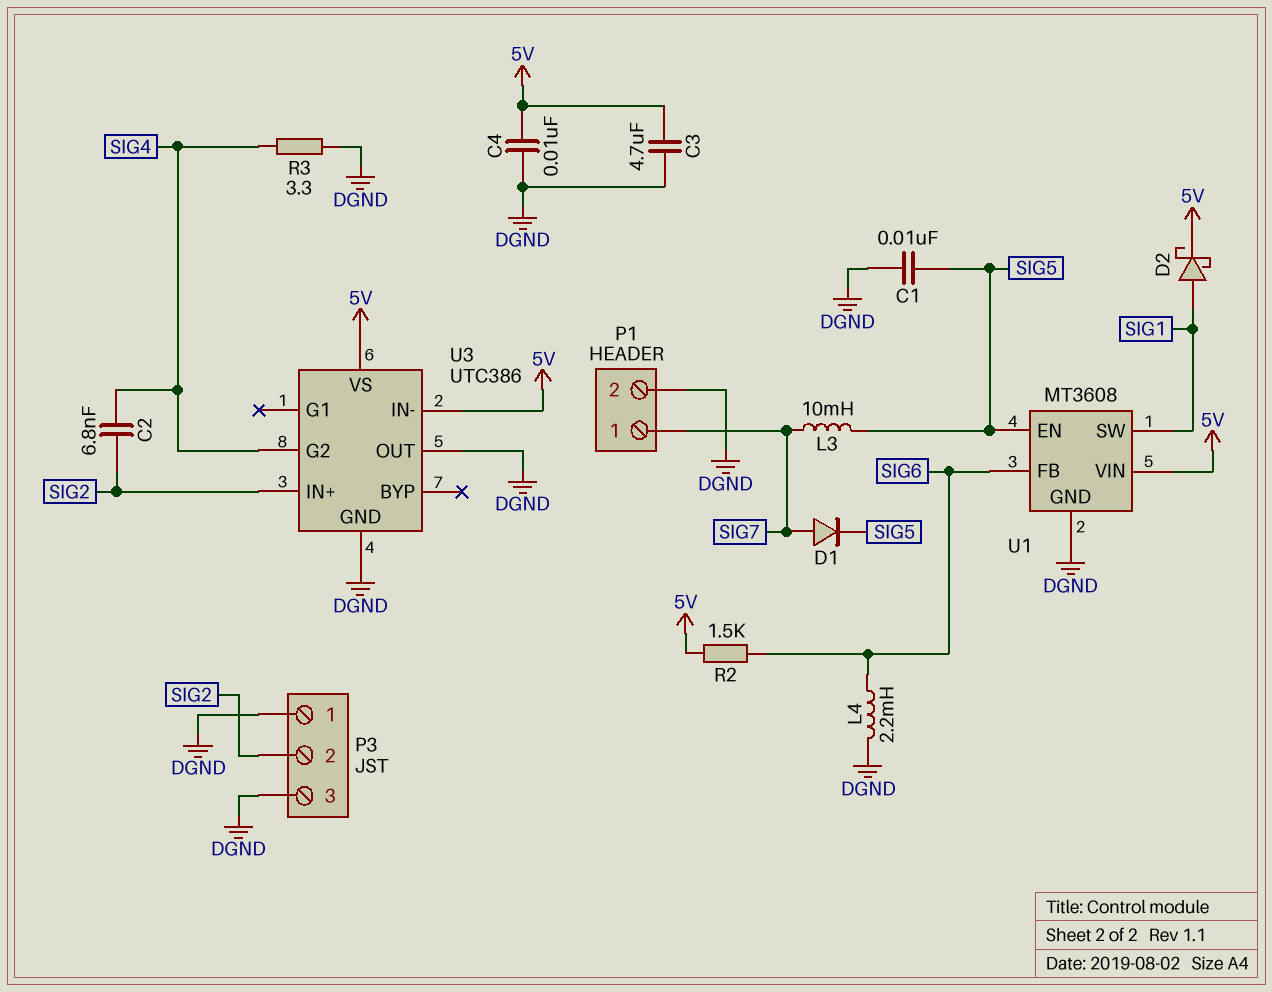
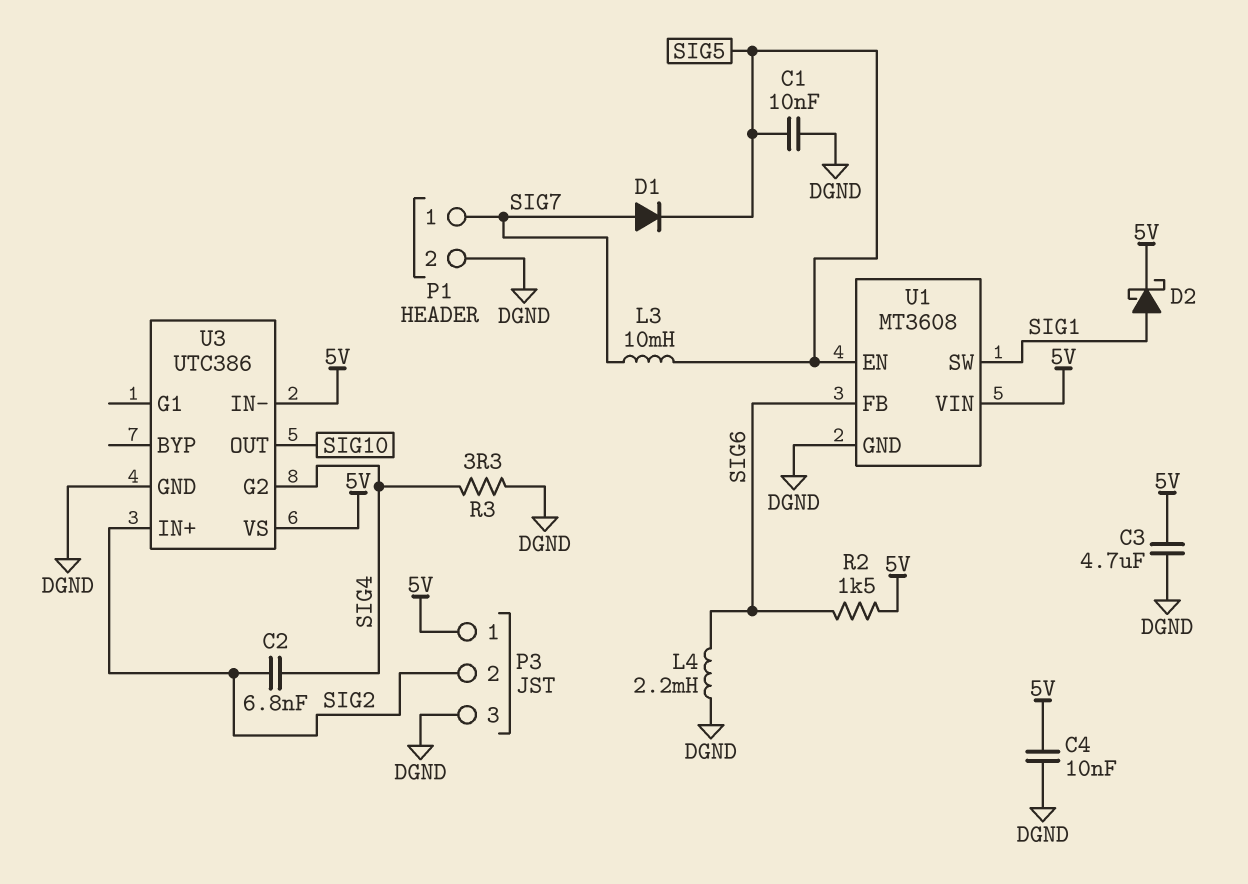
P3 pin 1: DGND -> 5V
U3 pin OUT: DGND -> SIG10

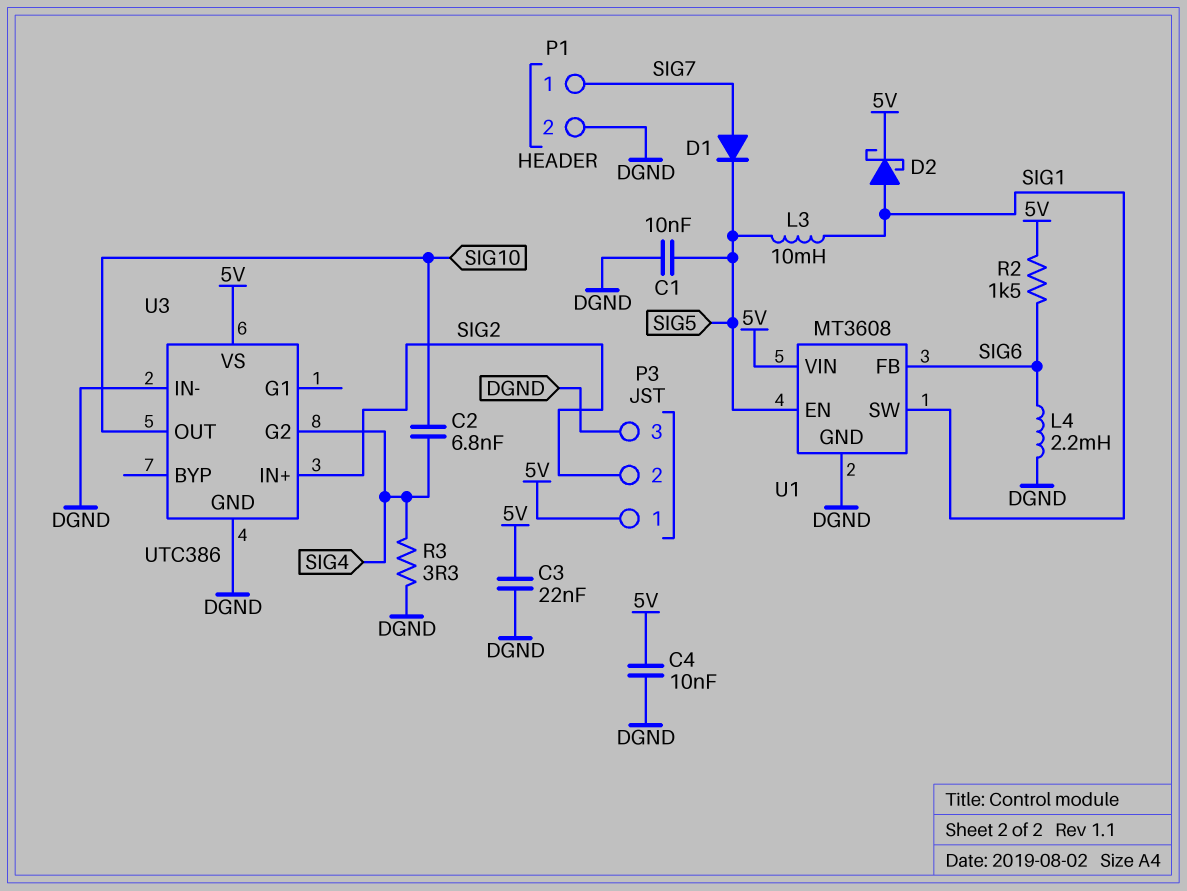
C2: 6.8nF (SIG2, SIG4) -> 6.8nF (SIG4, SIG10)
C3: 4.7uF (5V, DGND) -> 22nF (5V, DGND)
L3: 10mH (SIG5, SIG7) -> 10mH (SIG1, SIG5)
U3 pin IN-: 5V -> DGND

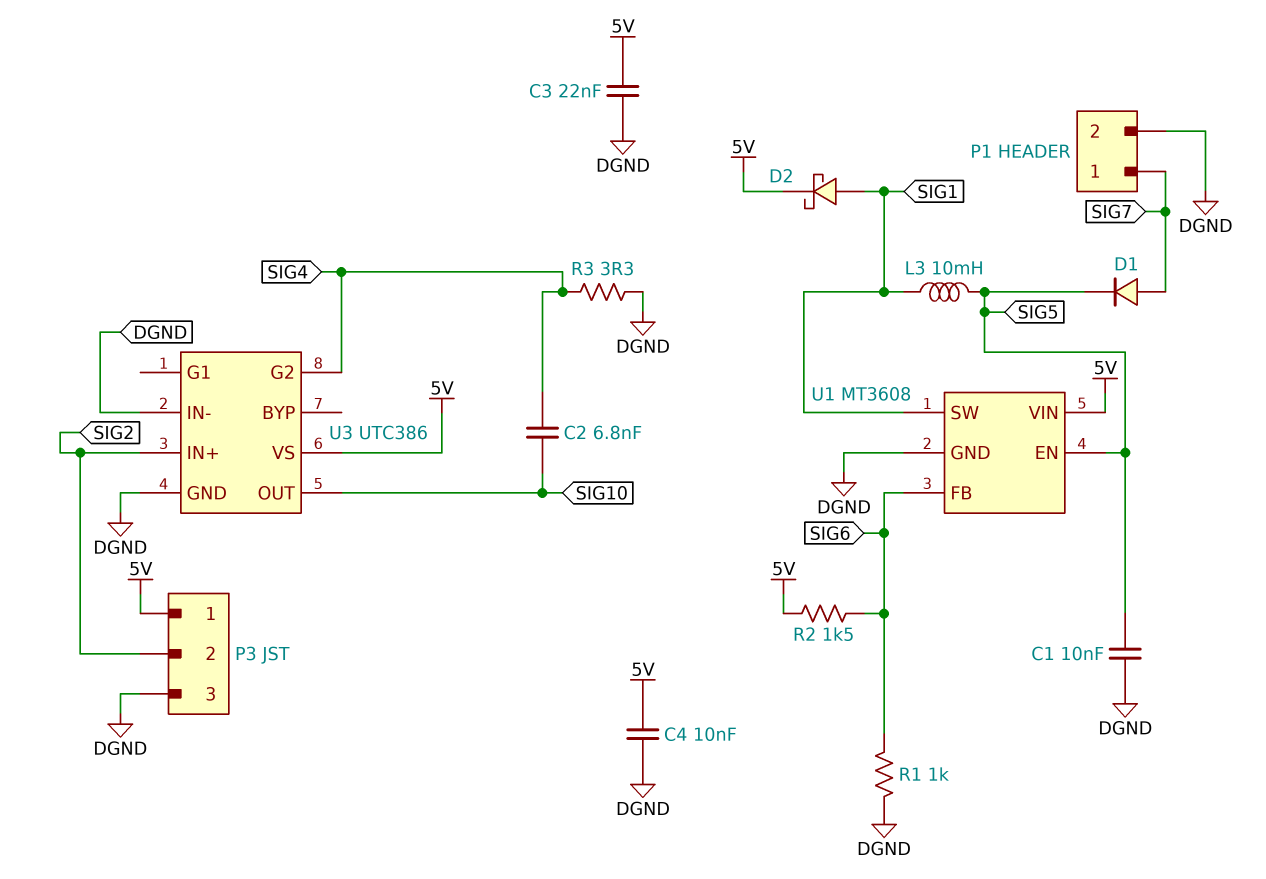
L4: 2.2mH (DGND, SIG6) -> none
R1: none -> 1k (DGND, SIG6)

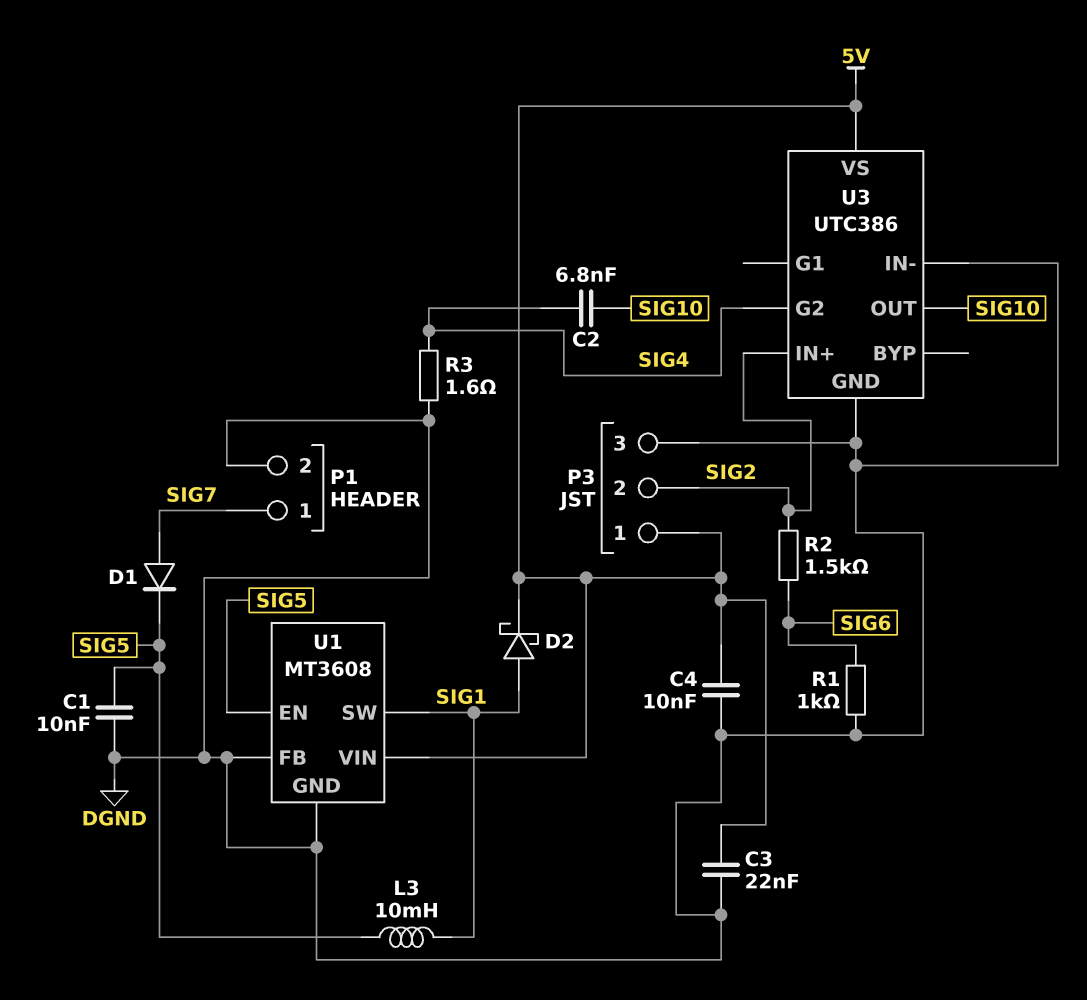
R2: 1.5k (5V, SIG6) -> 1.5k (SIG2, SIG6)
R3: 3.3 (DGND, SIG4) -> 1.6 (DGND, SIG4)
U1 pin FB: SIG6 -> DGND

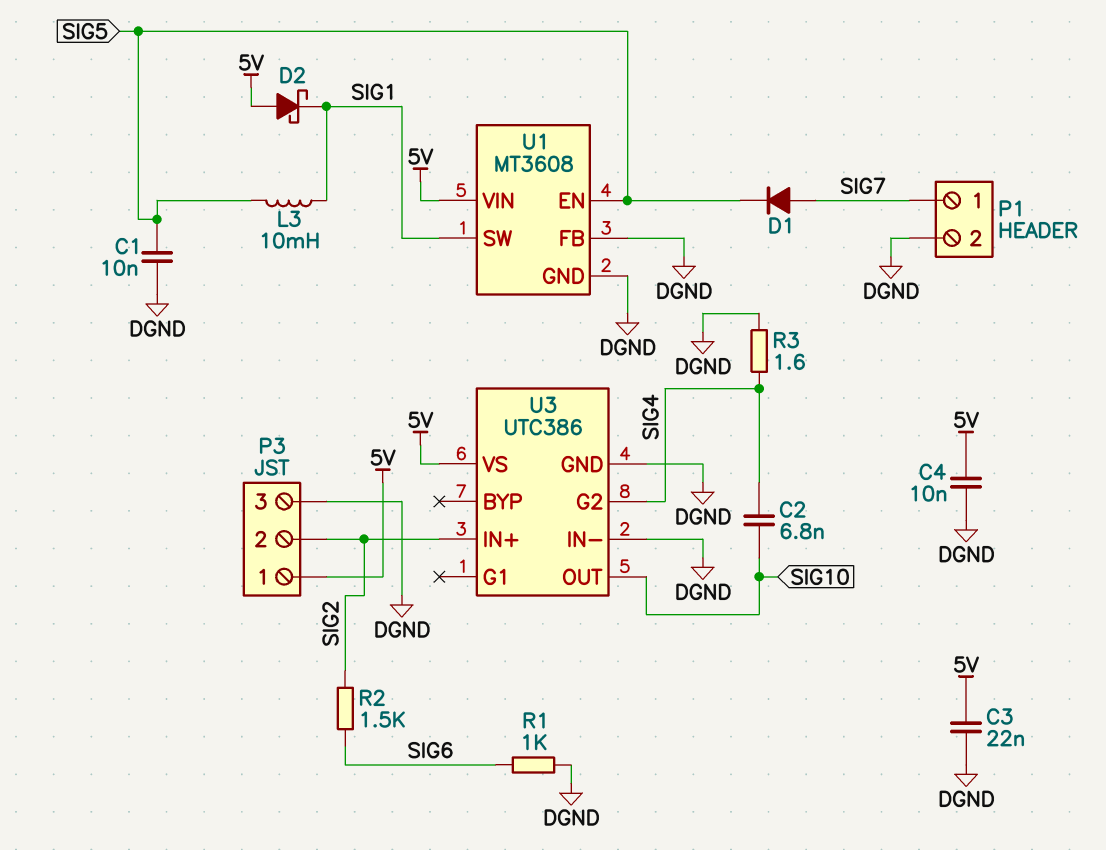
D2: schottky (A SIG1, K 5V) -> schottky (A 5V, K SIG1)

